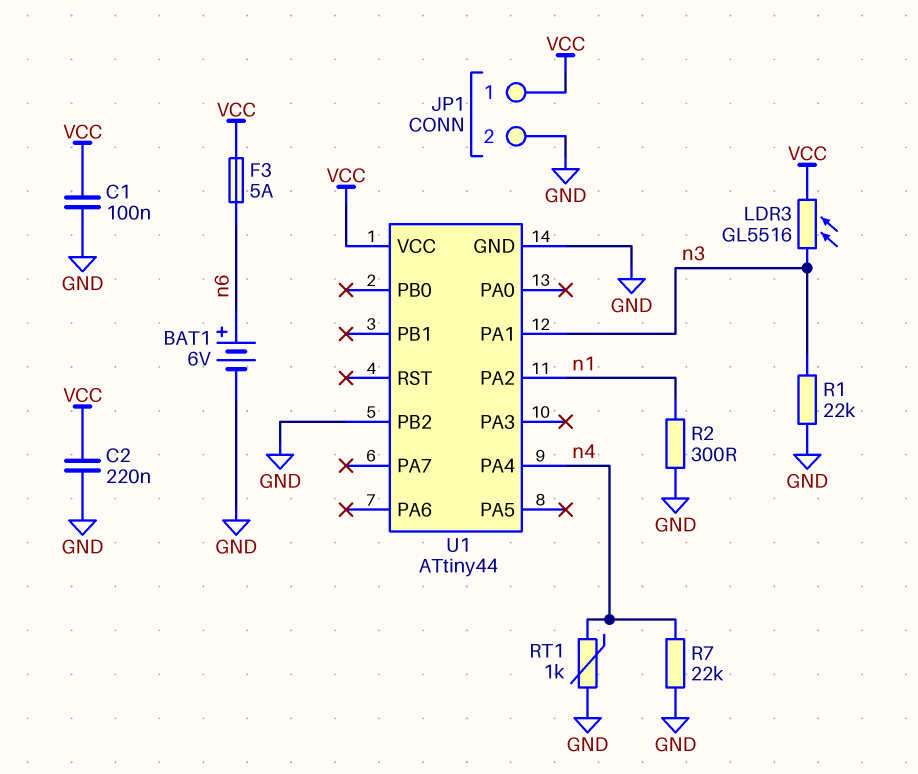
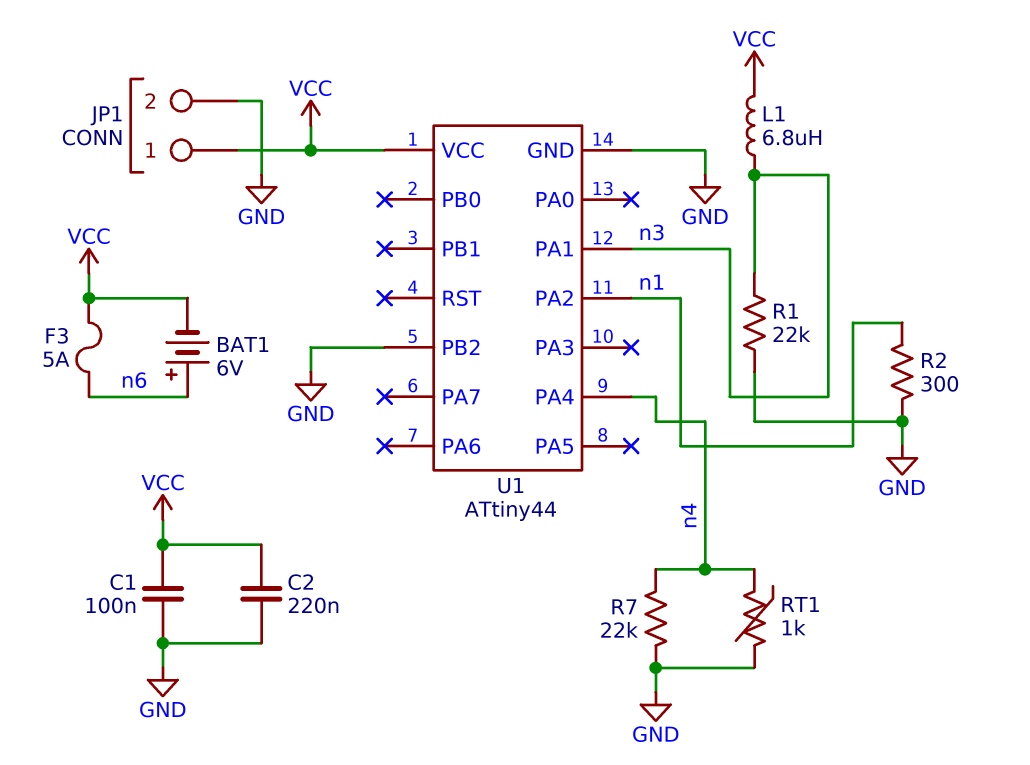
BAT1: 6V (plus n6, minus GND) -> 6V (plus n6, minus VCC)
L1: none -> 6.8uH (VCC, n3)
LDR3: GL5516 (VCC, n3) -> none

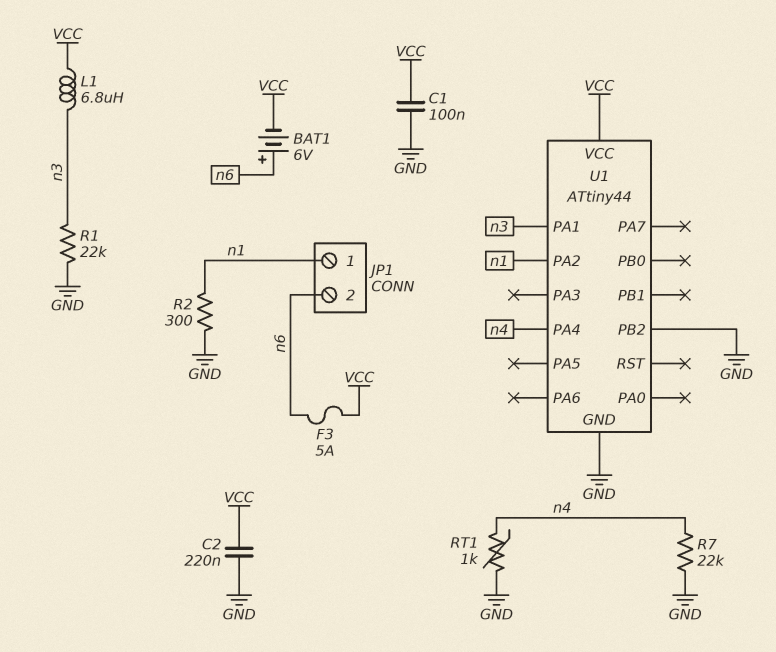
JP1 pin 1: VCC -> n1
JP1 pin 2: GND -> n6

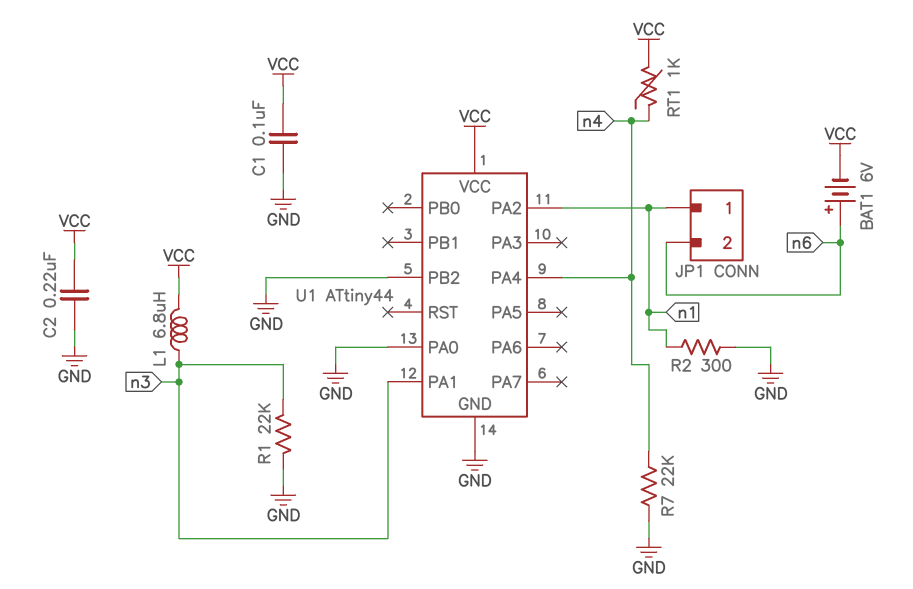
F3: 5A (VCC, n6) -> none
RT1: 1k (GND, n4) -> 1k (VCC, n4)
U1 pin PA0: none -> GND

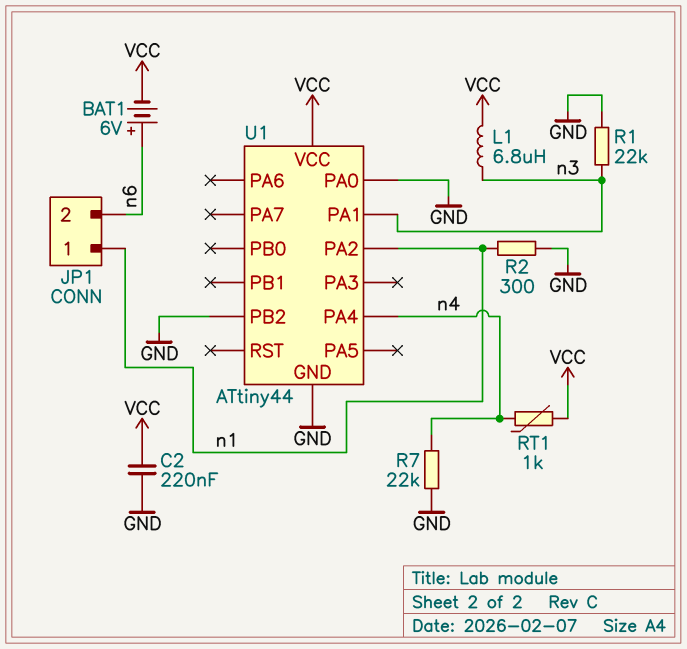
C1: 100nF (GND, VCC) -> none

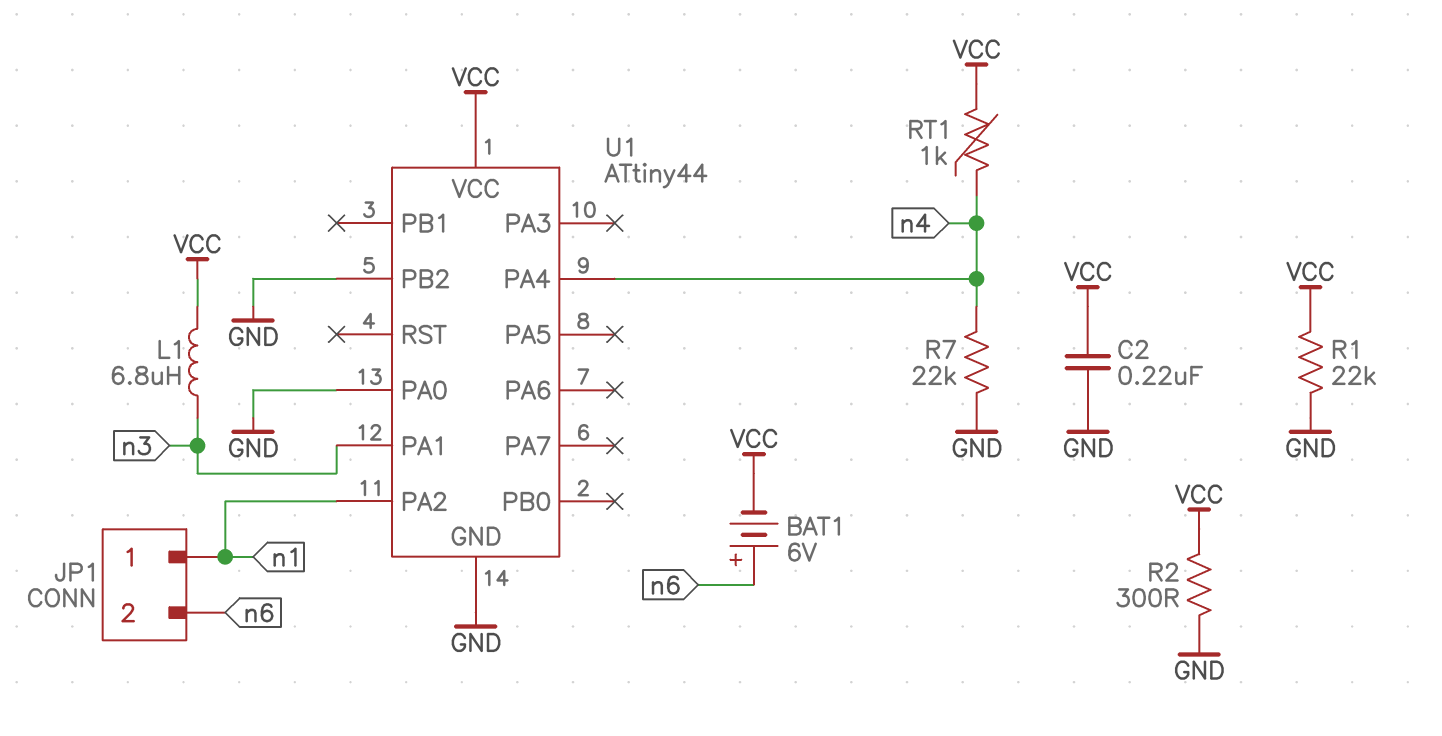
R1: 22k (GND, n3) -> 22k (GND, VCC)
R2: 300 (GND, n1) -> 300 (GND, VCC)

